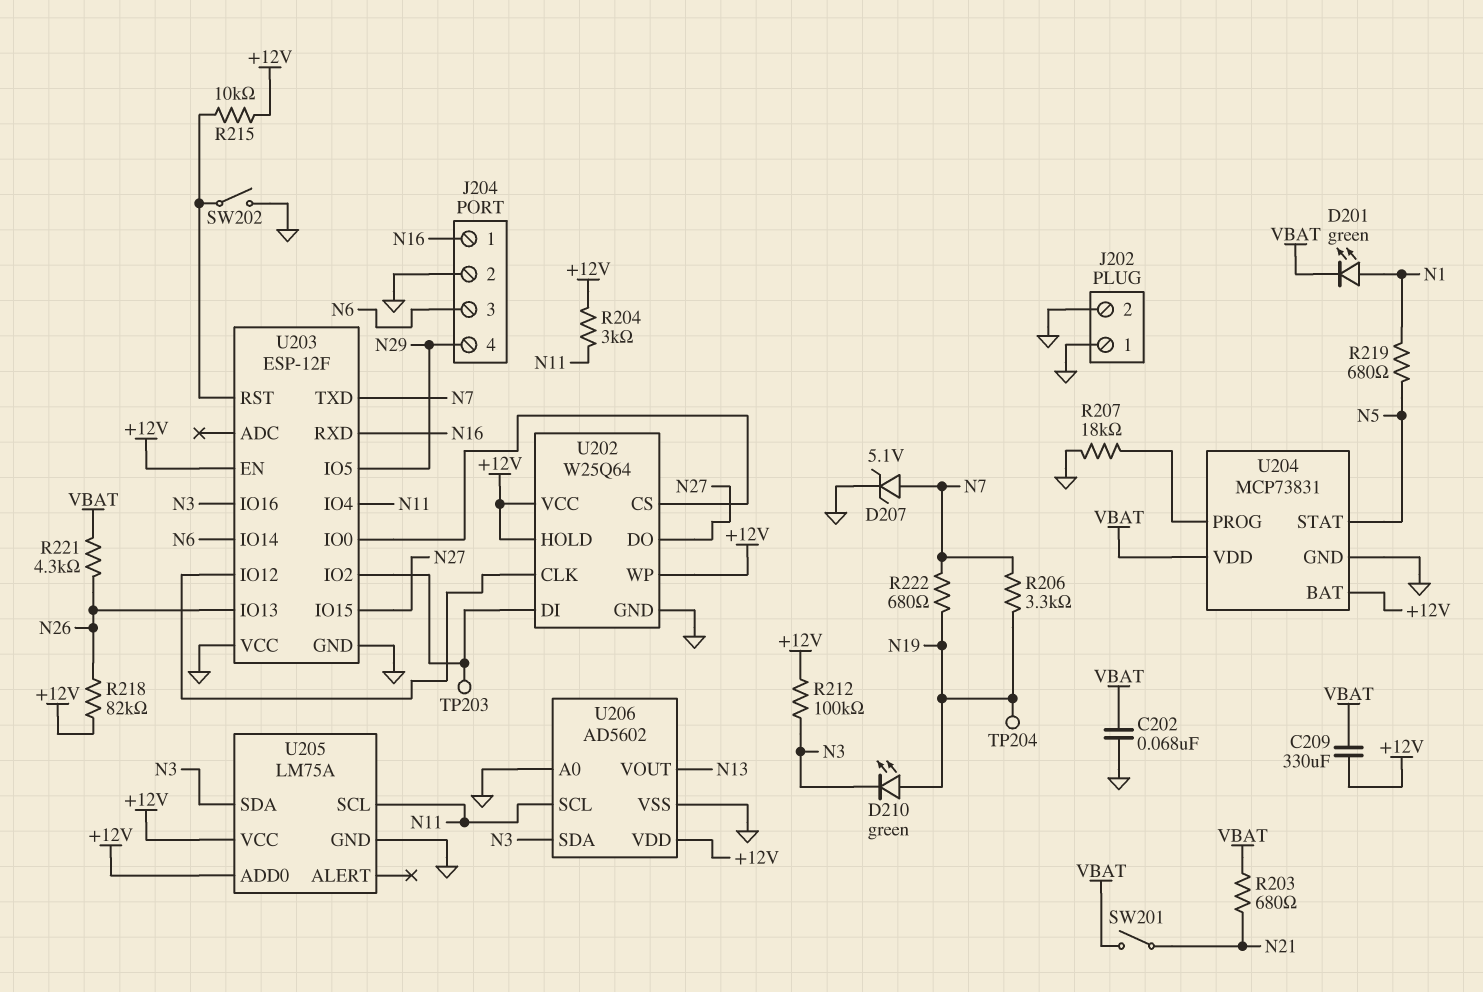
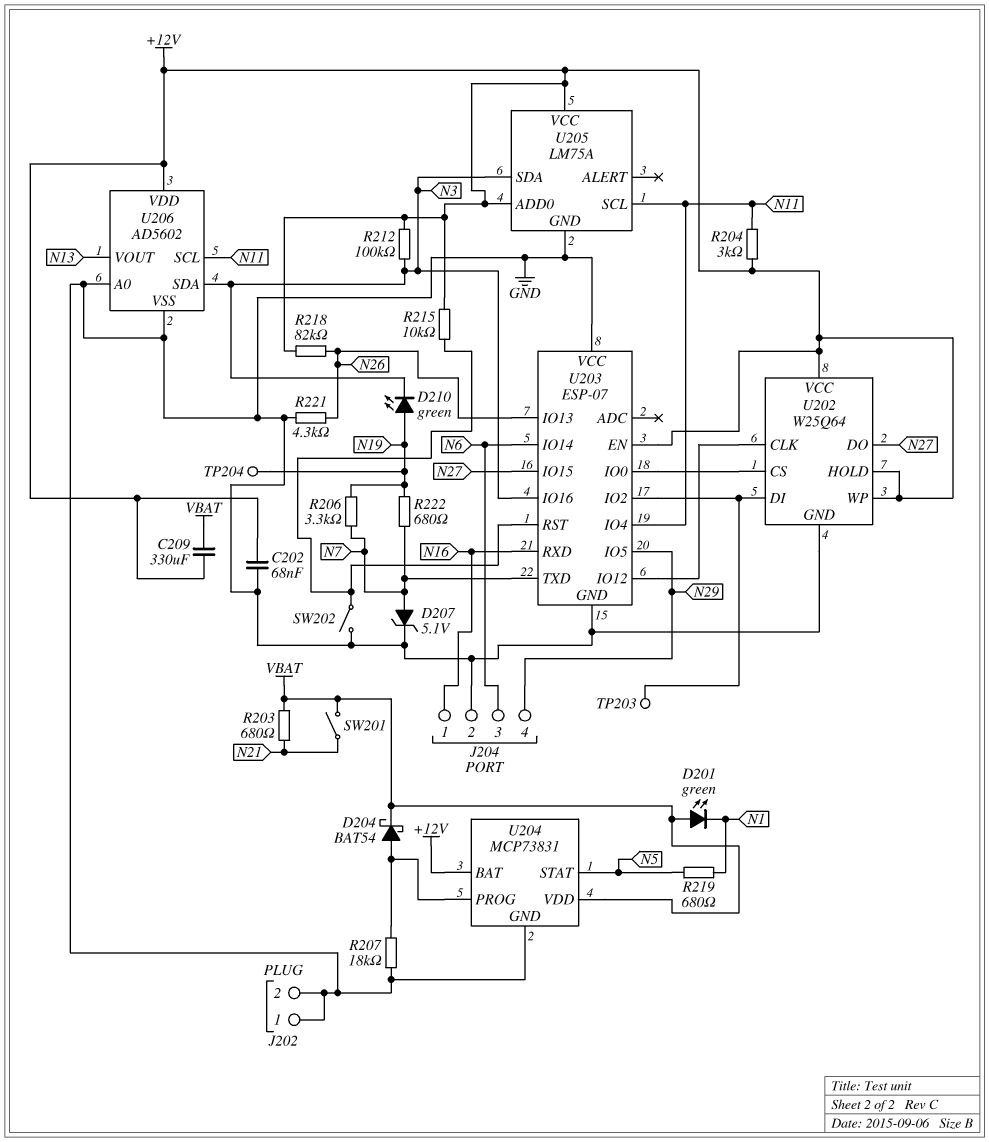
C202: 68nF (GND, VBAT) -> 68nF (+12V, GND)
D201: LED green (A N1, K VBAT) -> LED green (A VBAT, K N1)
D204: none -> schottky BAT54 (A U204/PROG, K VBAT)
R221: 4.3k (N26, VBAT) -> 4.3k (GND, N26)
U203: ESP-12F -> ESP-07

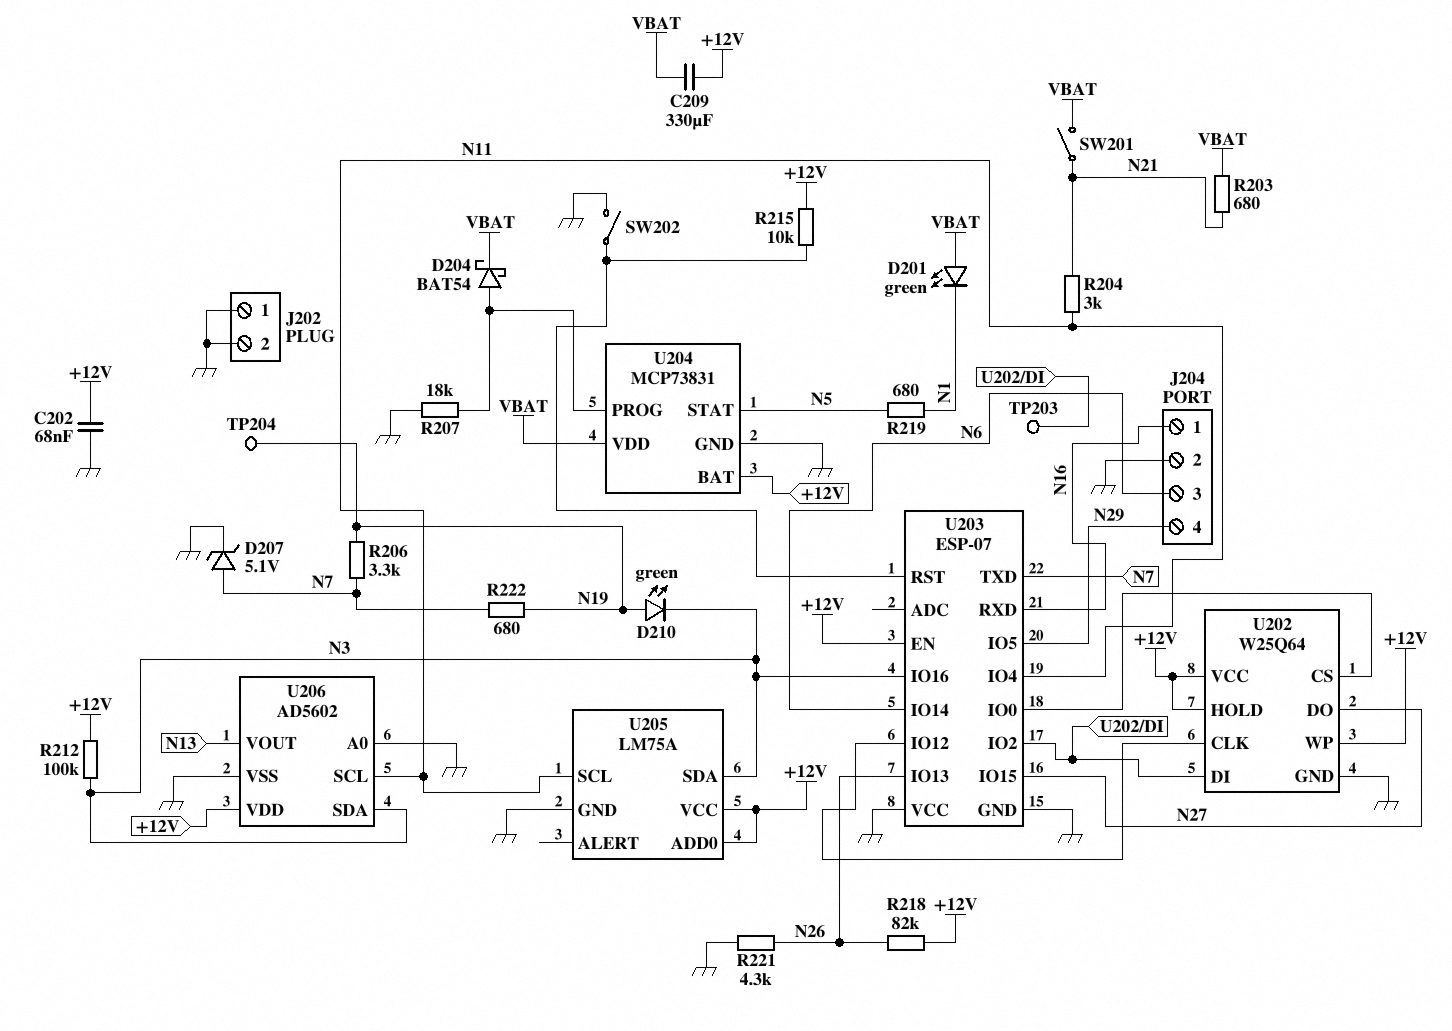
R204: 3k (+12V, N11) -> 3k (N11, N21)

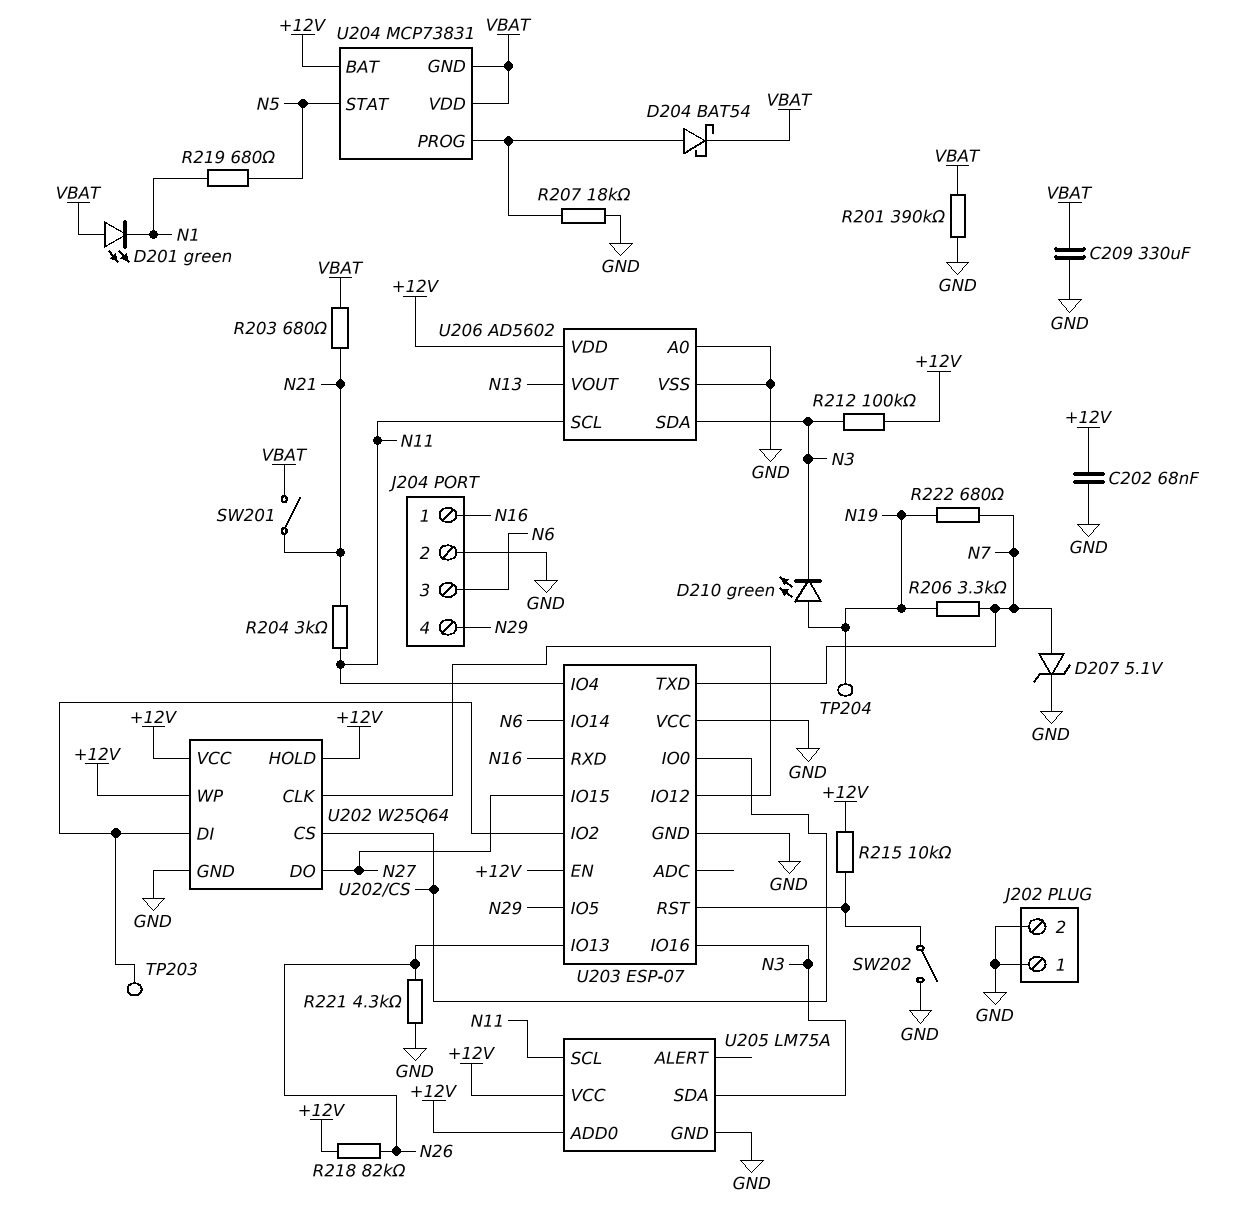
C209: 330uF (+12V, VBAT) -> 330uF (GND, VBAT)
R201: none -> 390k (GND, VBAT)
U204 pin GND: GND -> VBAT

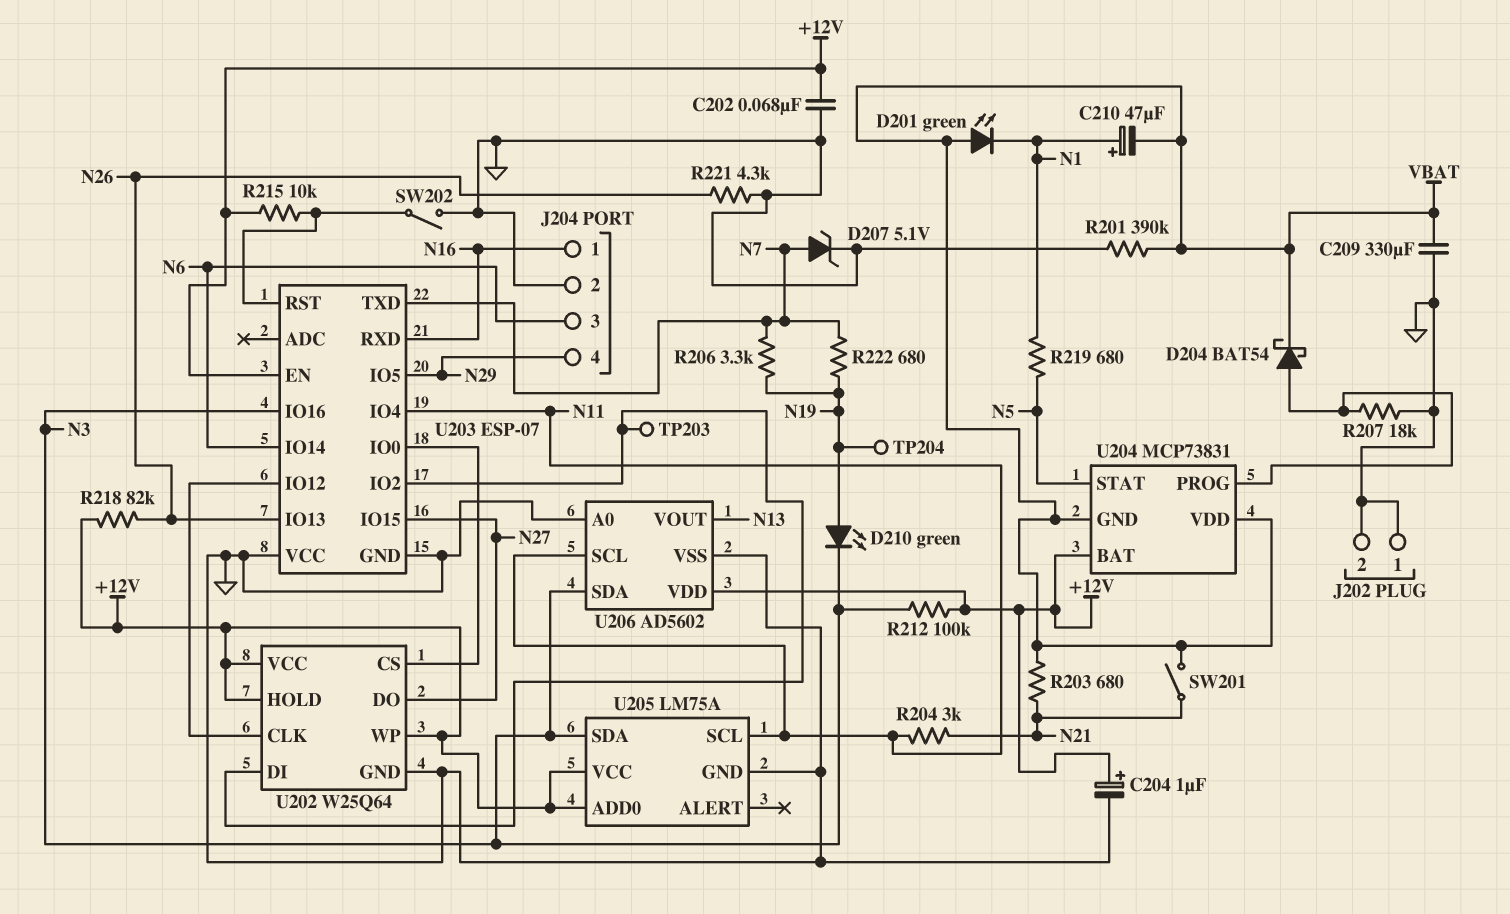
C204: none -> 1uF (plus +12V, minus GND)
C210: none -> 47uF (plus N1, minus VBAT)

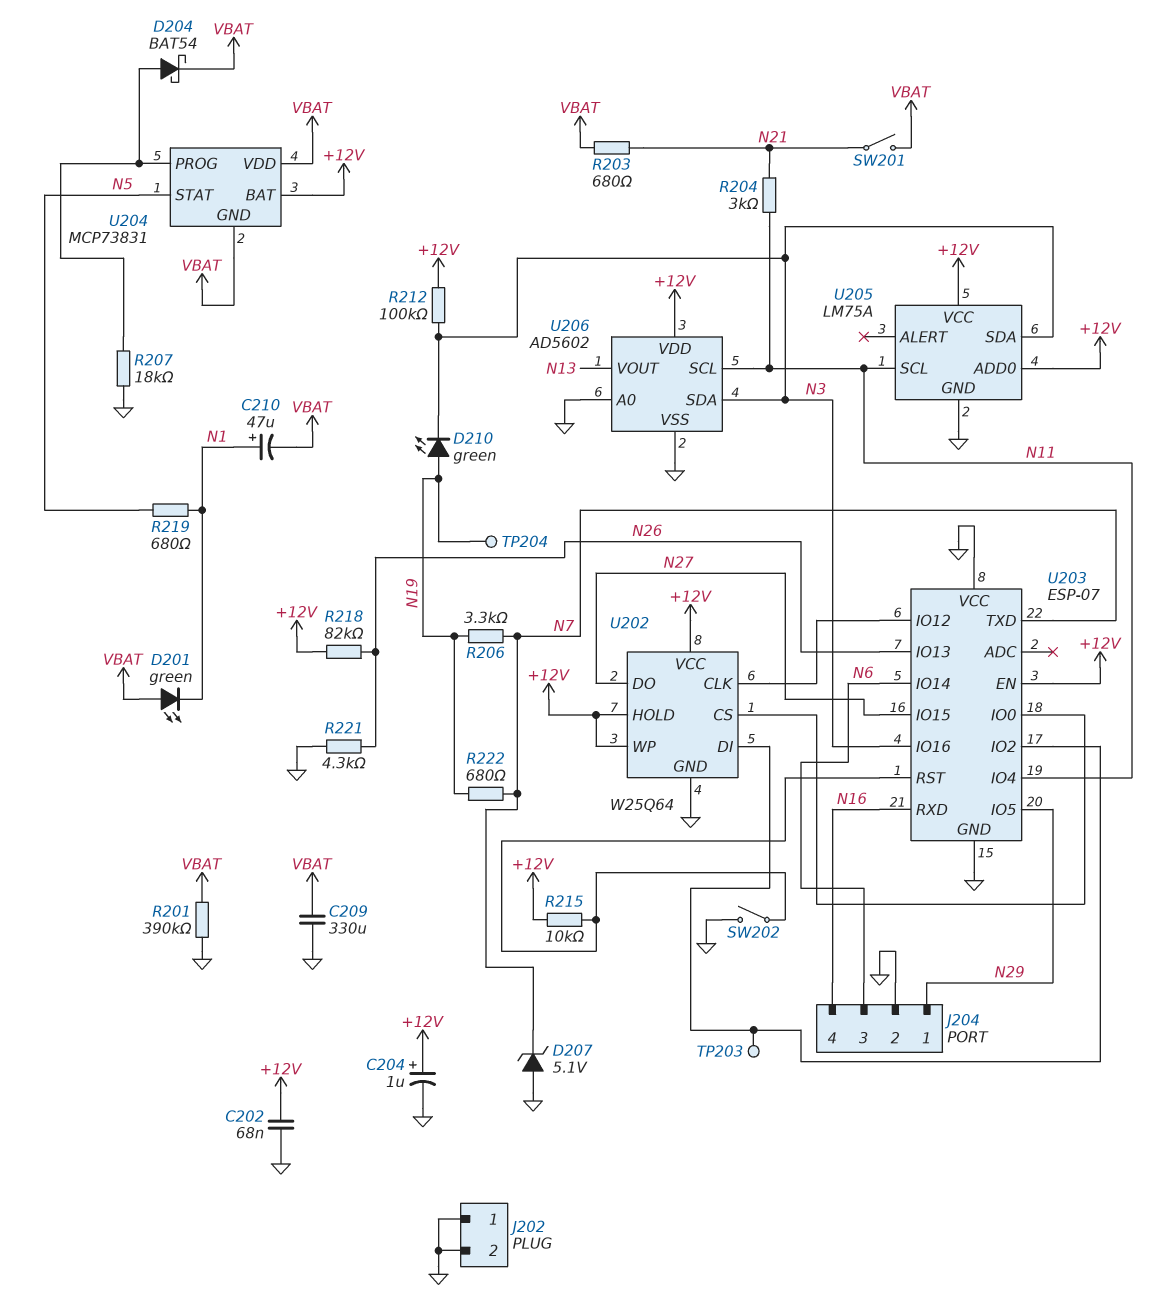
D207: zener 5.1V (A N7, K GND) -> zener 5.1V (A GND, K N7)
J204 pin 1: N16 -> N29
J204 pin 4: N29 -> N16

